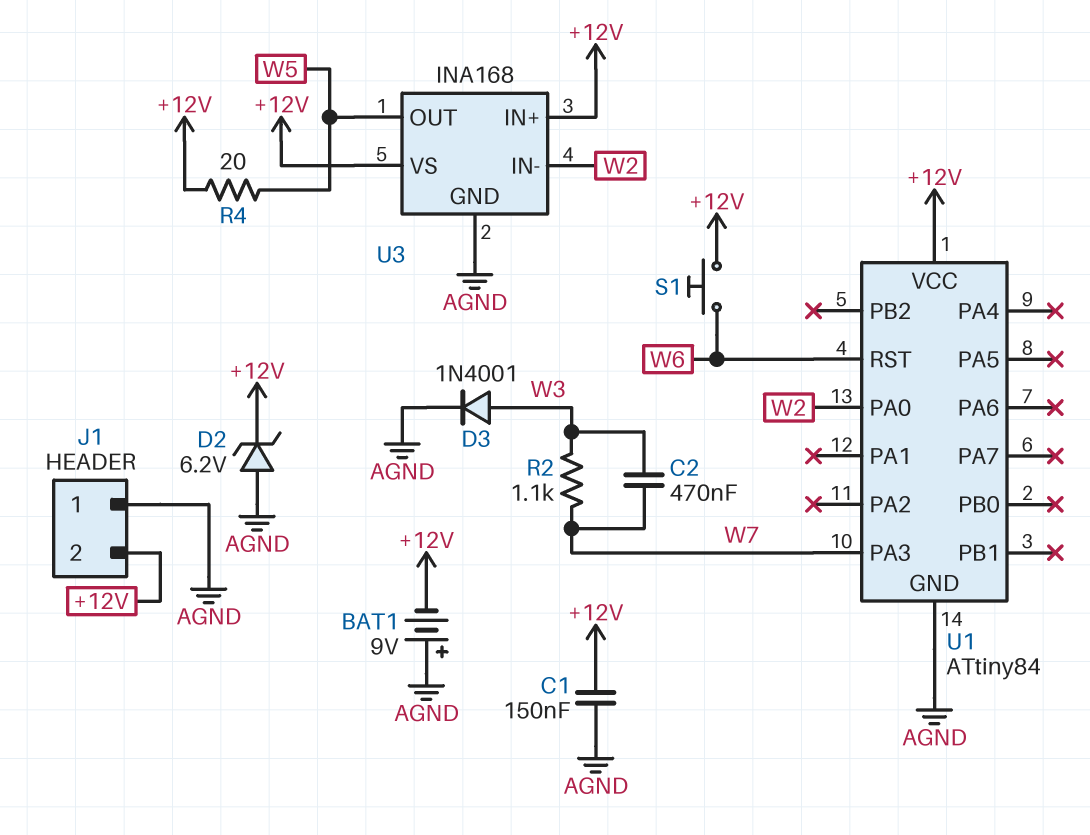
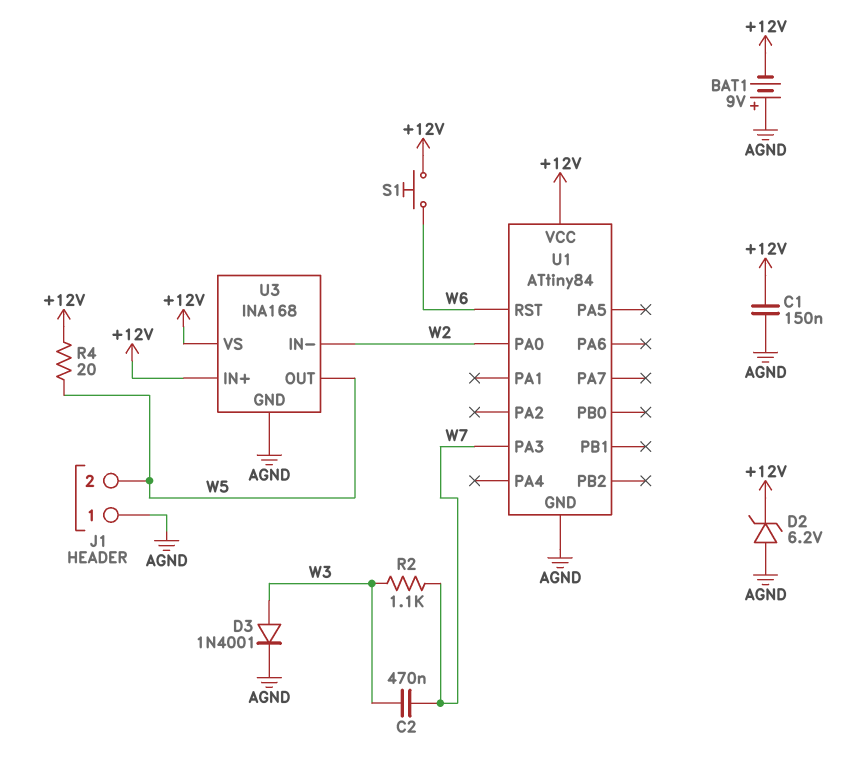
J1 pin 2: +12V -> W5

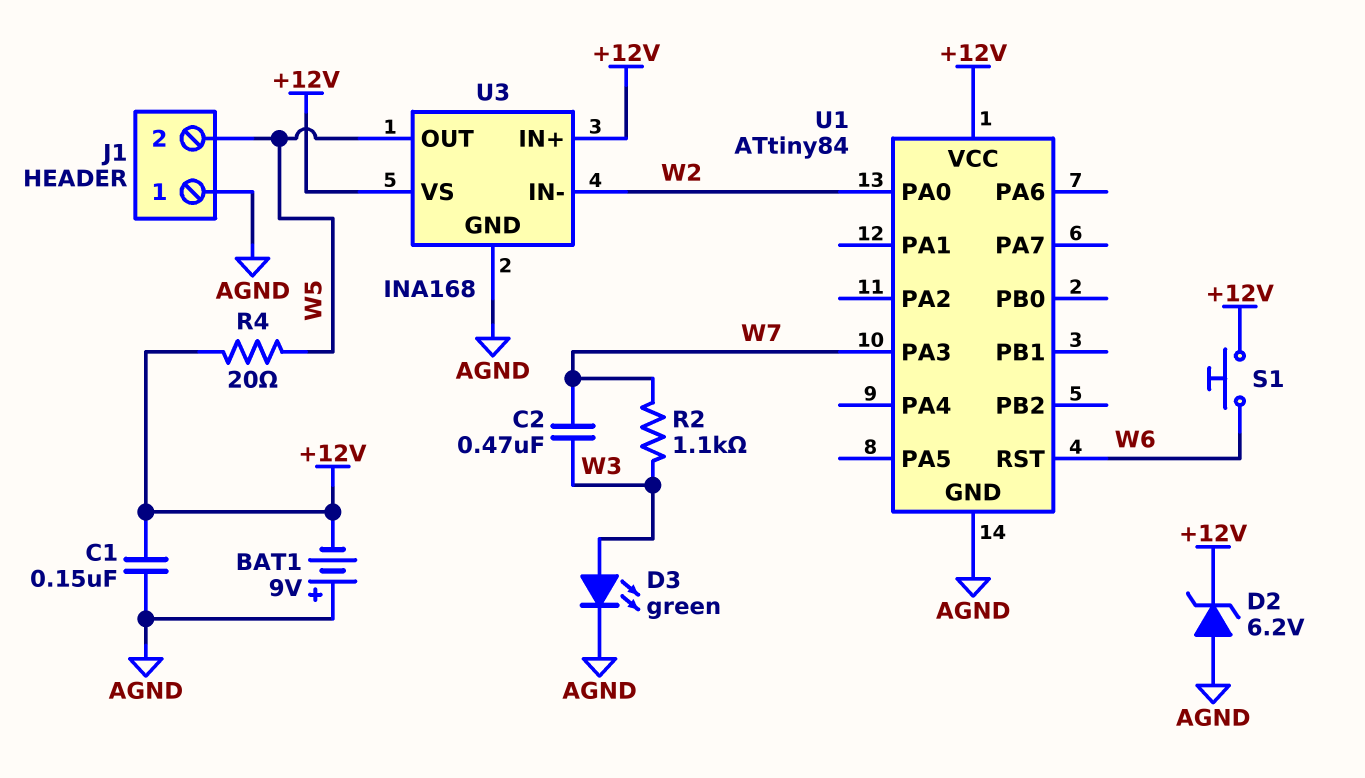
D3: diode 1N4001 (A W3, K AGND) -> LED green (A W3, K AGND)

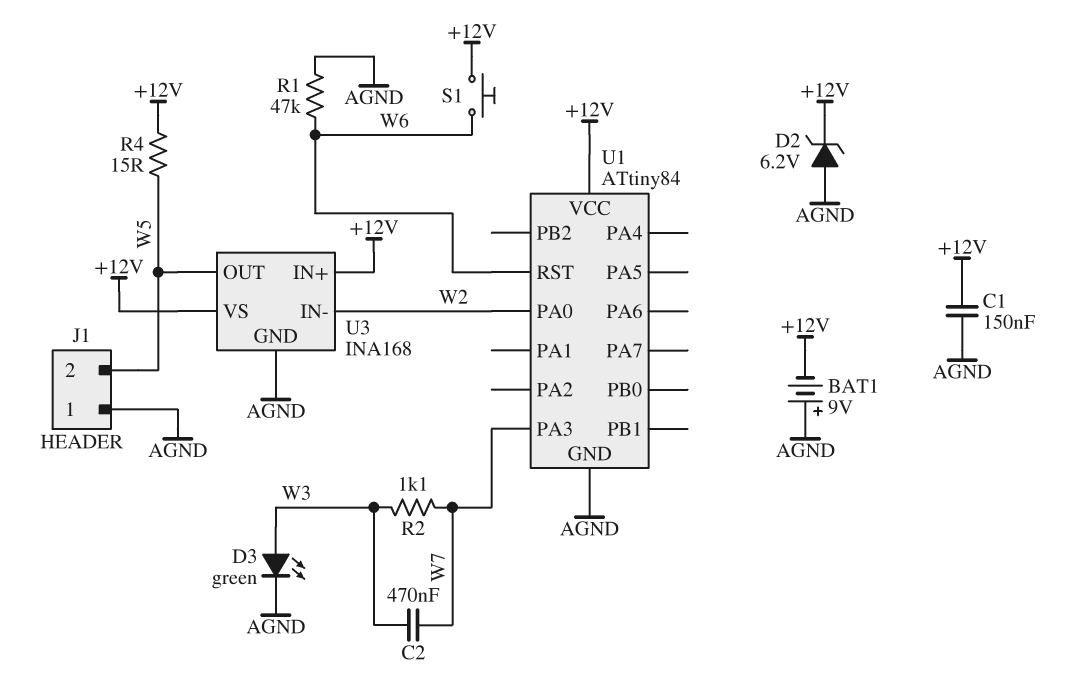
R1: none -> 47k (AGND, W6)
R4: 20 (+12V, W5) -> 15 (+12V, W5)

